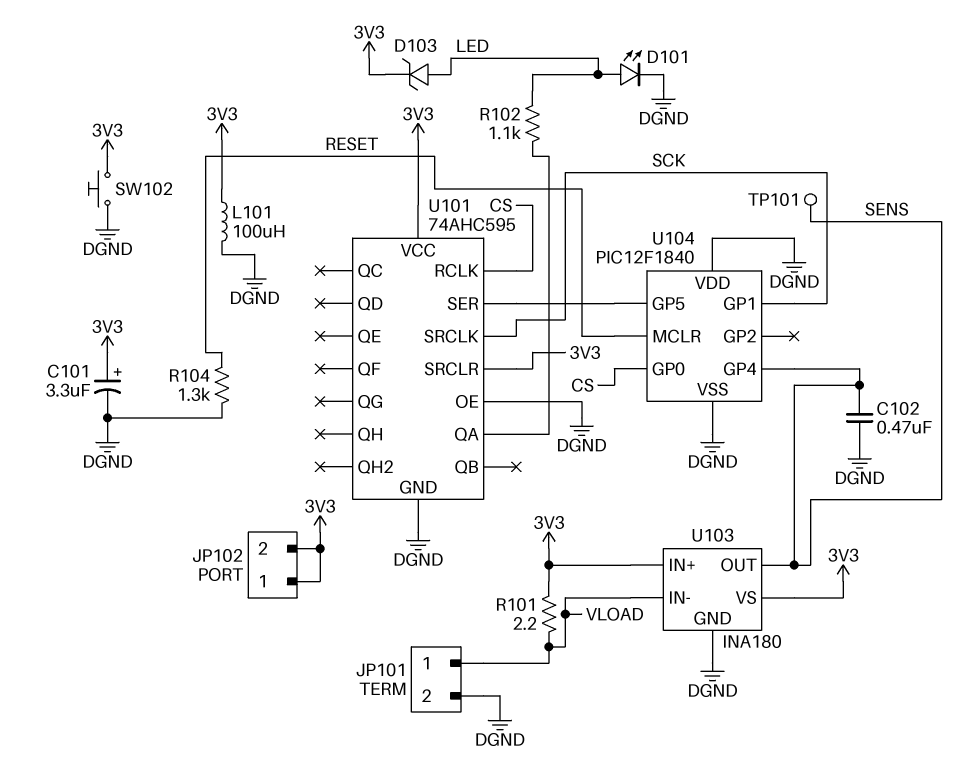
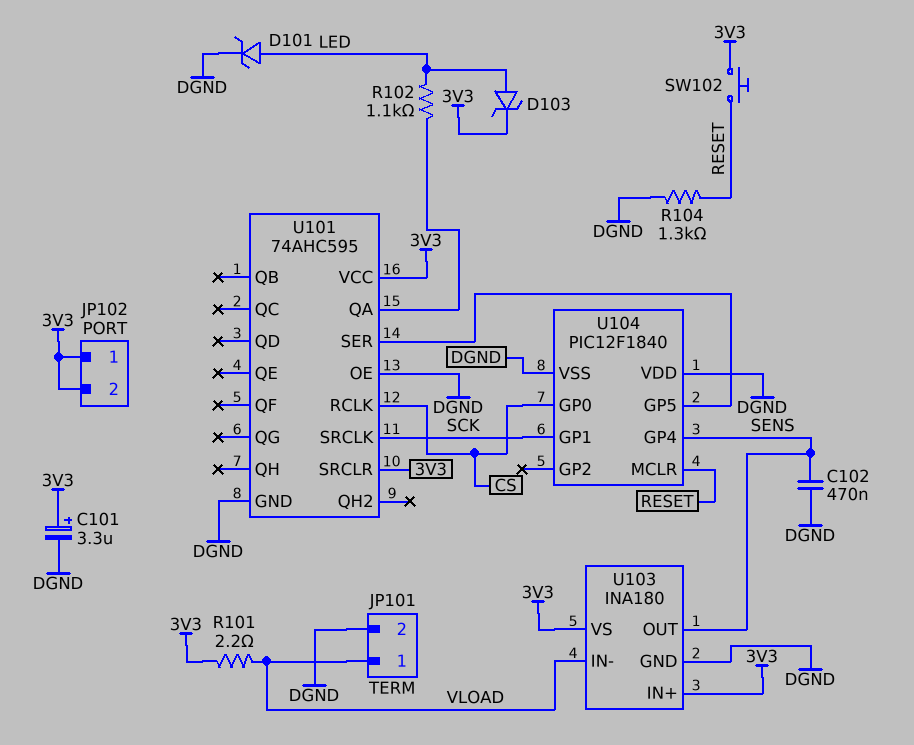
D101: LED (A LED, K DGND) -> zener (A LED, K DGND)
L101: 100uH (3V3, DGND) -> none
SW102: button (3V3, DGND) -> button (3V3, RESET)
TP101: test point (SENS) -> none

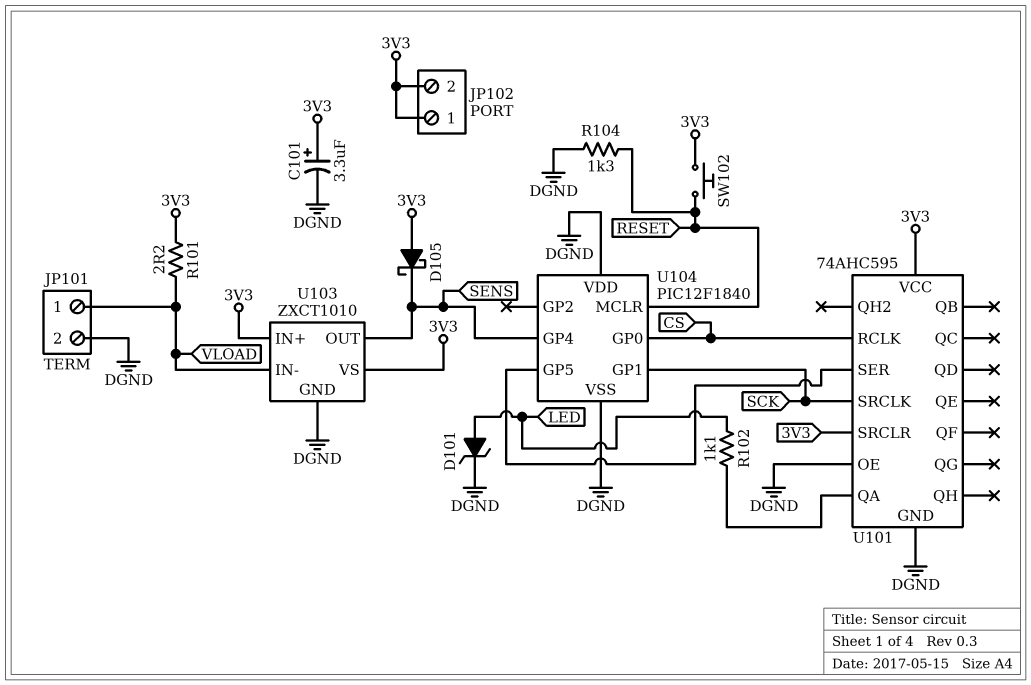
C102: 470nF (DGND, SENS) -> none
D103: zener (A LED, K 3V3) -> none
D105: none -> schottky (A 3V3, K SENS)
U103: INA180 -> ZXCT1010

